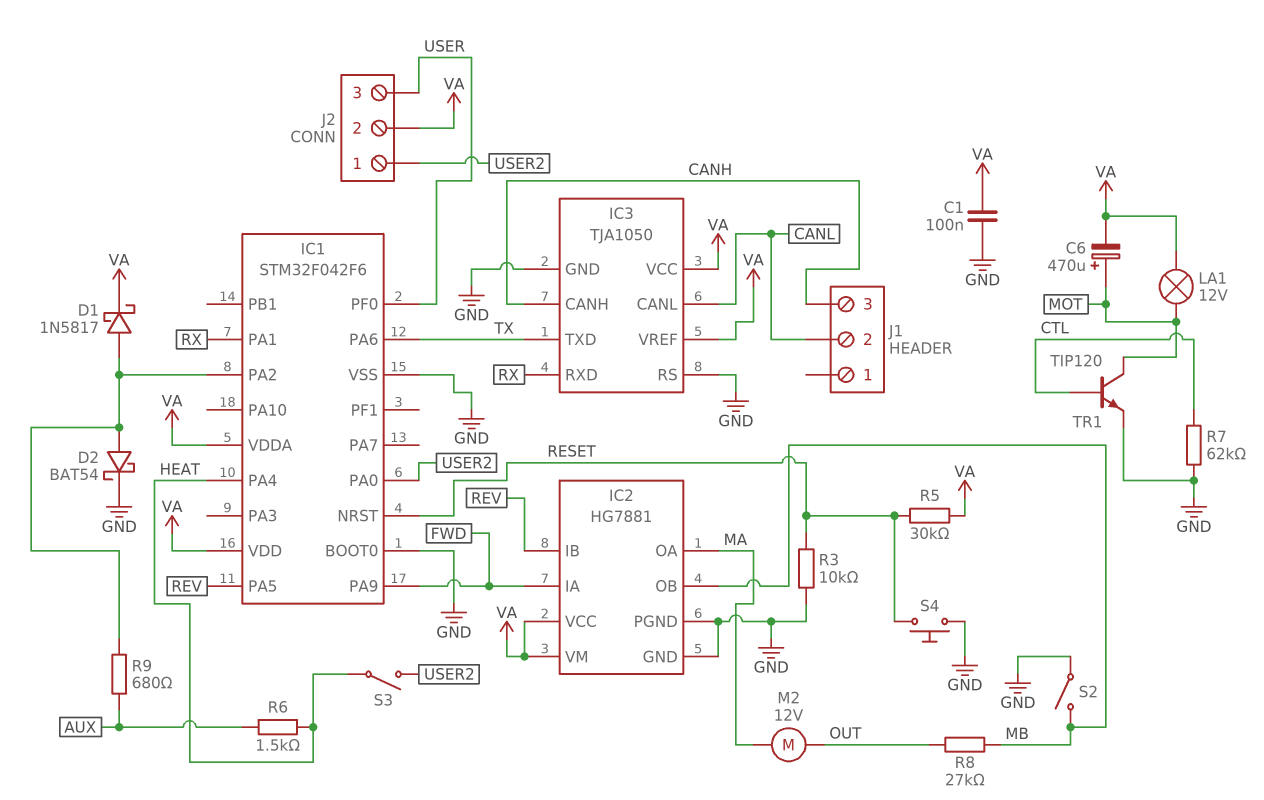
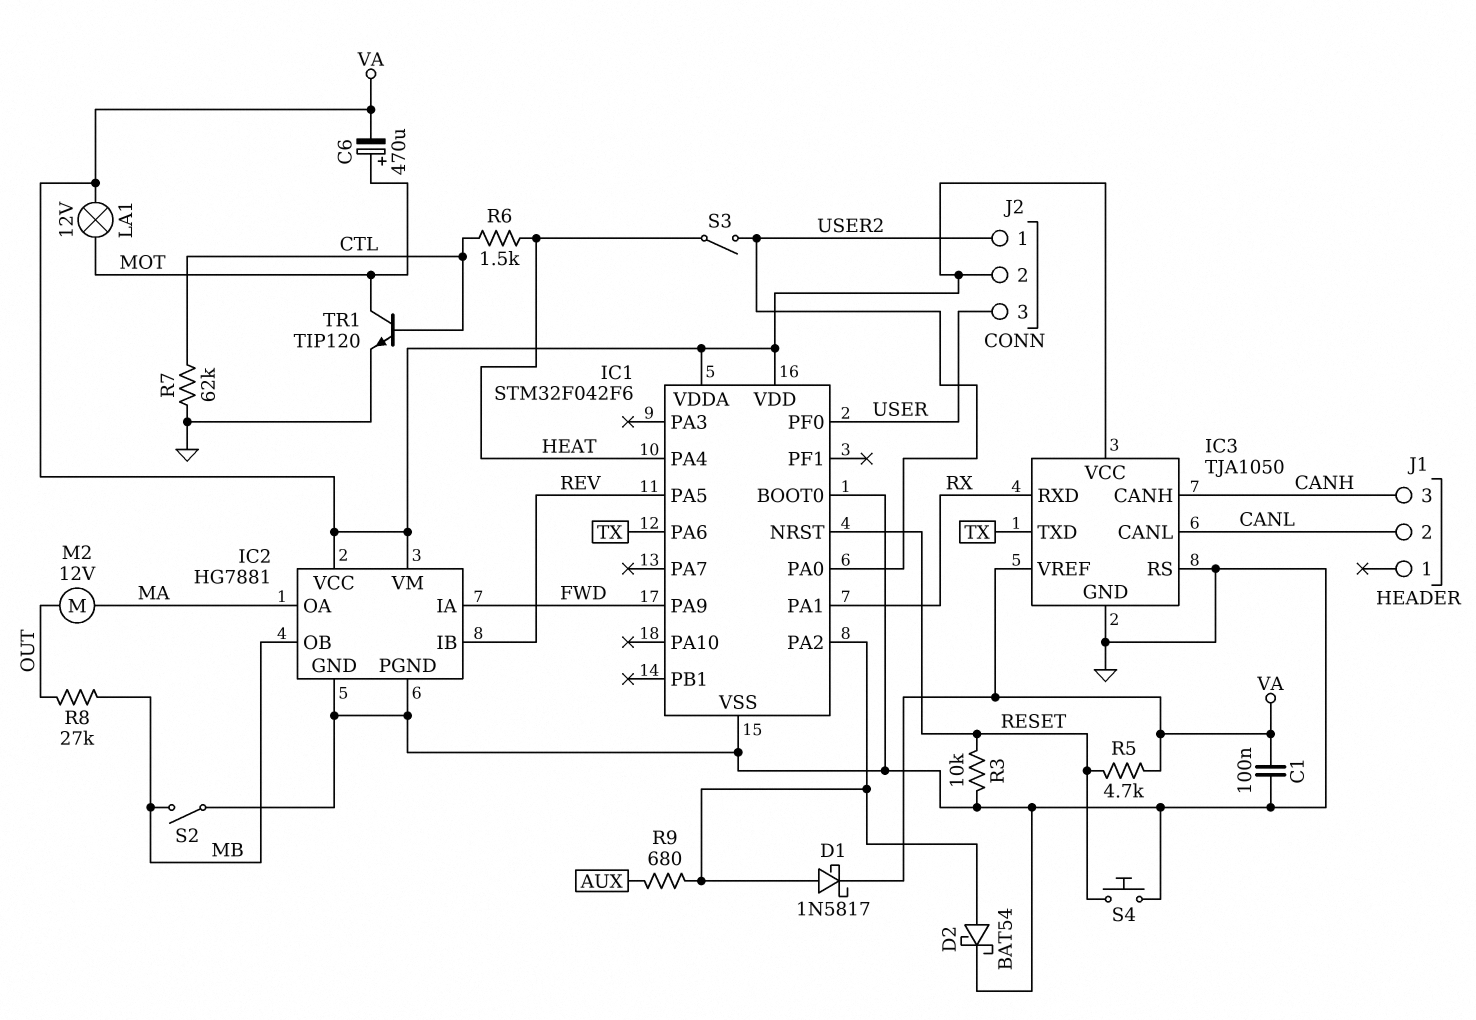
R5: 30k (RESET, VA) -> 4.7k (RESET, VA)
R6: 1.5k (AUX, HEAT) -> 1.5k (CTL, HEAT)

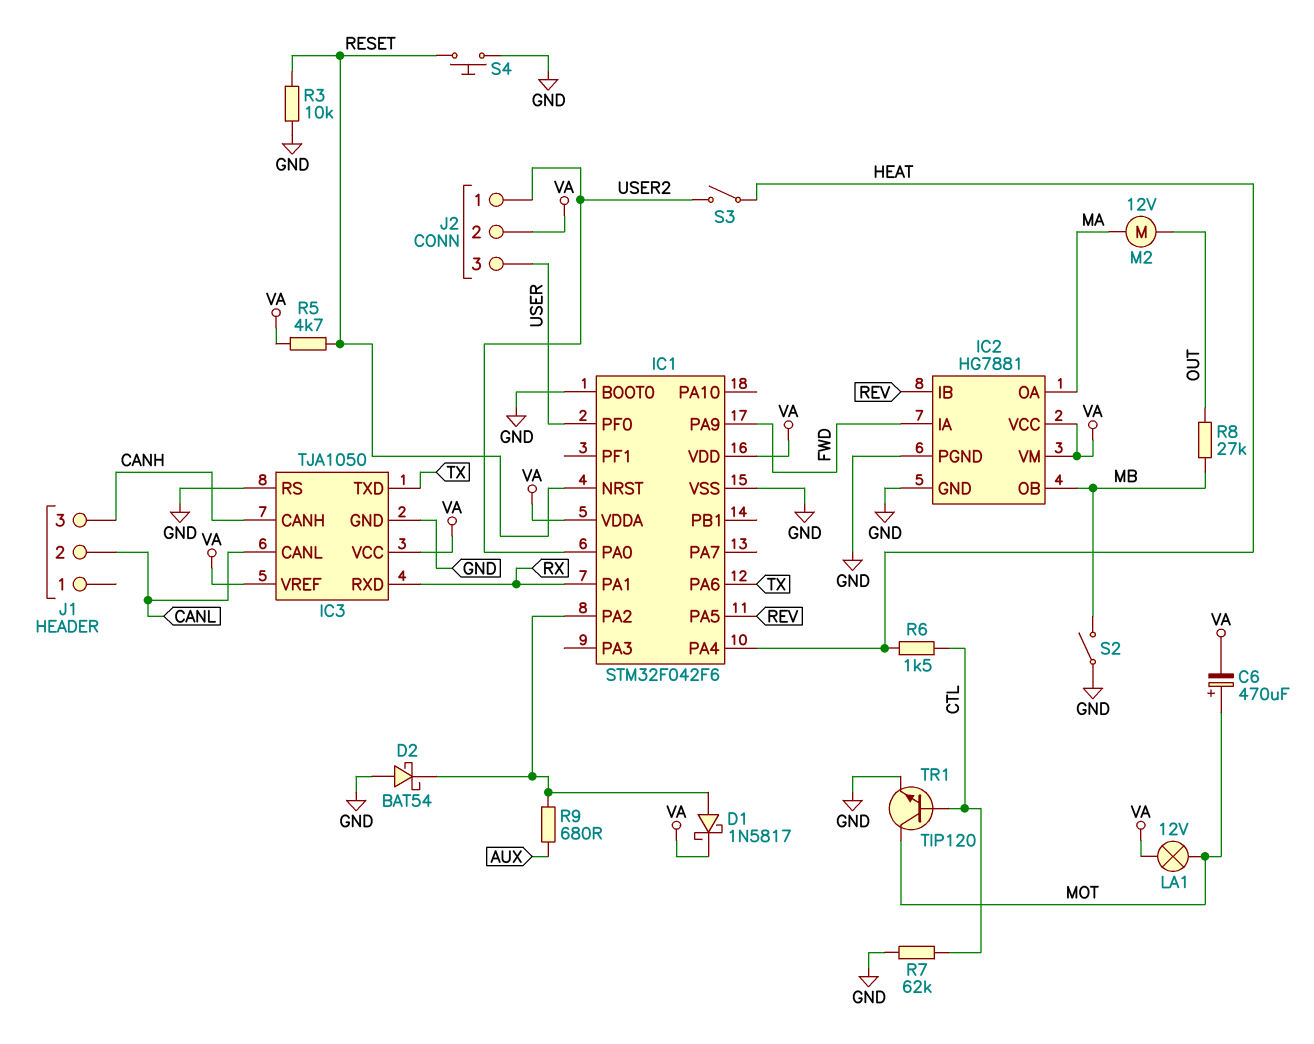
C1: 100nF (GND, VA) -> none
D2: schottky BAT54 (A IC1/PA2, K GND) -> schottky BAT54 (A GND, K IC1/PA2)

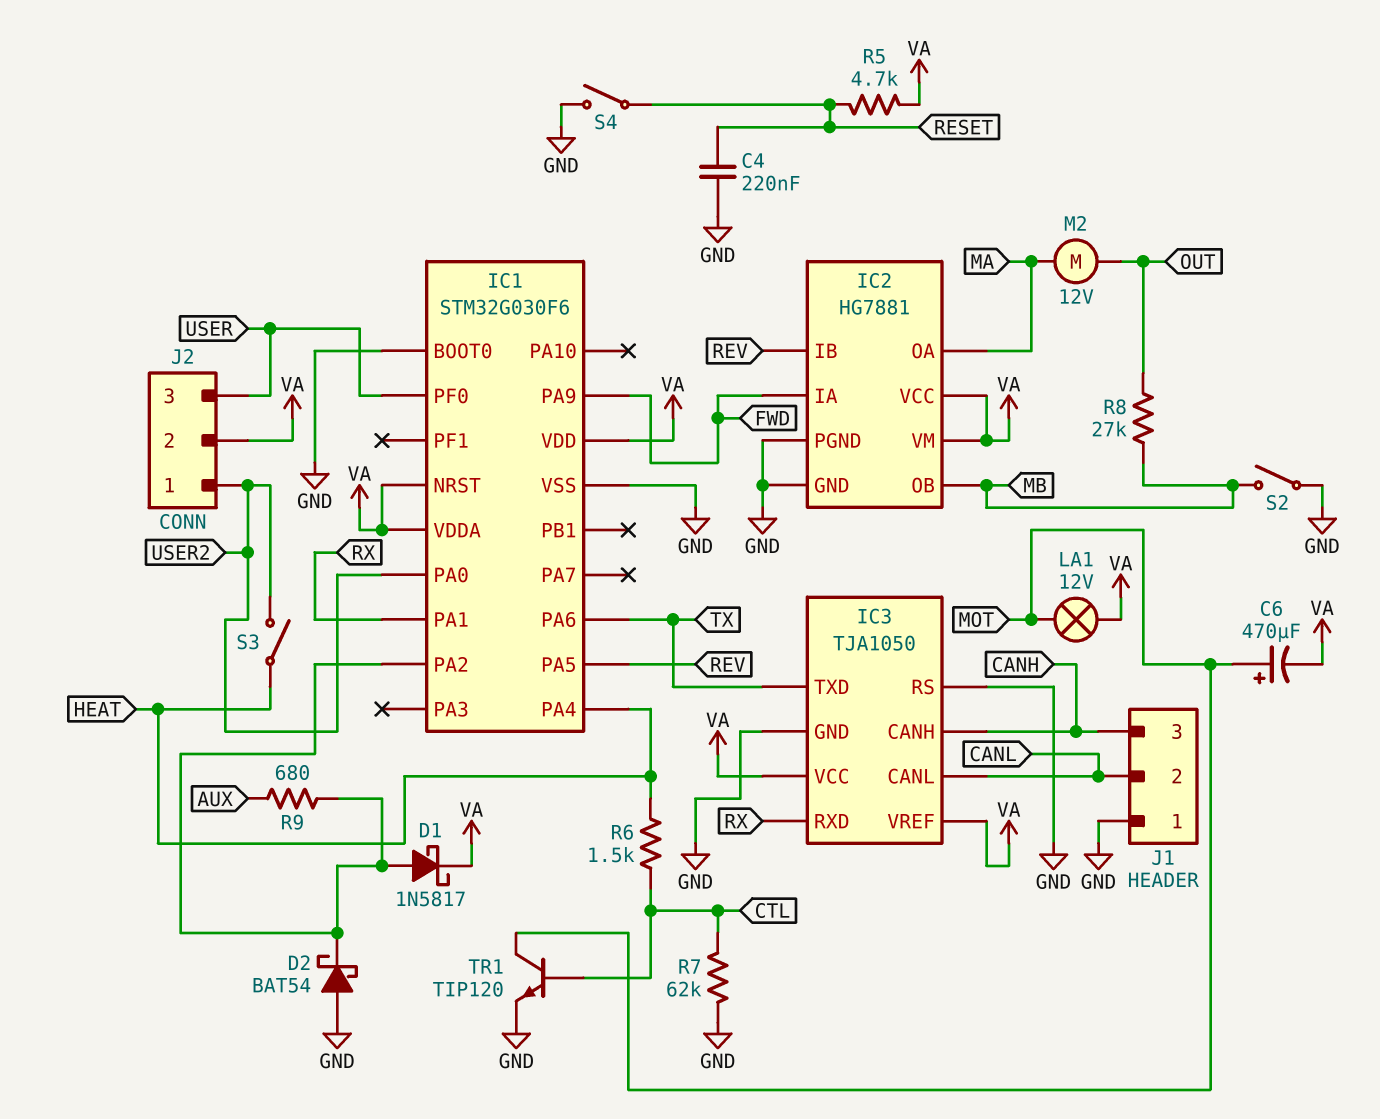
C4: none -> 220nF (GND, RESET)
IC1: STM32F042F6 -> STM32G030F6
IC1 pin NRST: RESET -> VA
J1 pin 1: none -> GND
R3: 10k (GND, RESET) -> none
S4: button (GND, RESET) -> switch (GND, RESET)

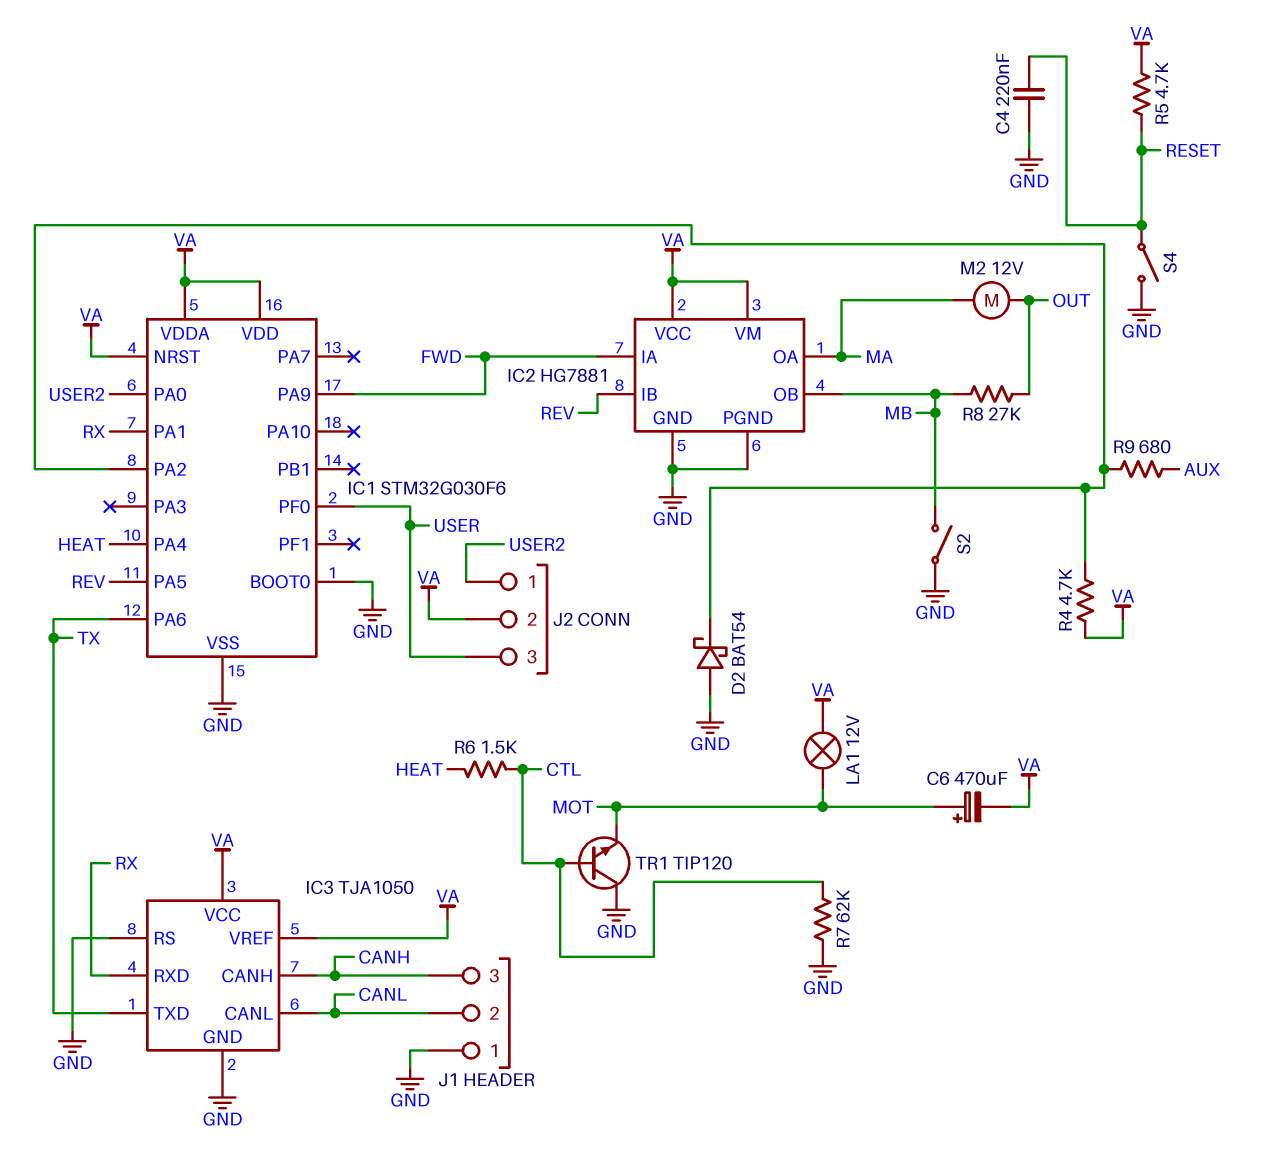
D1: schottky 1N5817 (A IC1/PA2, K VA) -> none
R4: none -> 4.7k (IC1/PA2, VA)
S3: switch (HEAT, USER2) -> none
TR1: NPN TIP120 (B CTL, C MOT, E GND) -> NPN TIP120 (B CTL, C GND, E MOT)

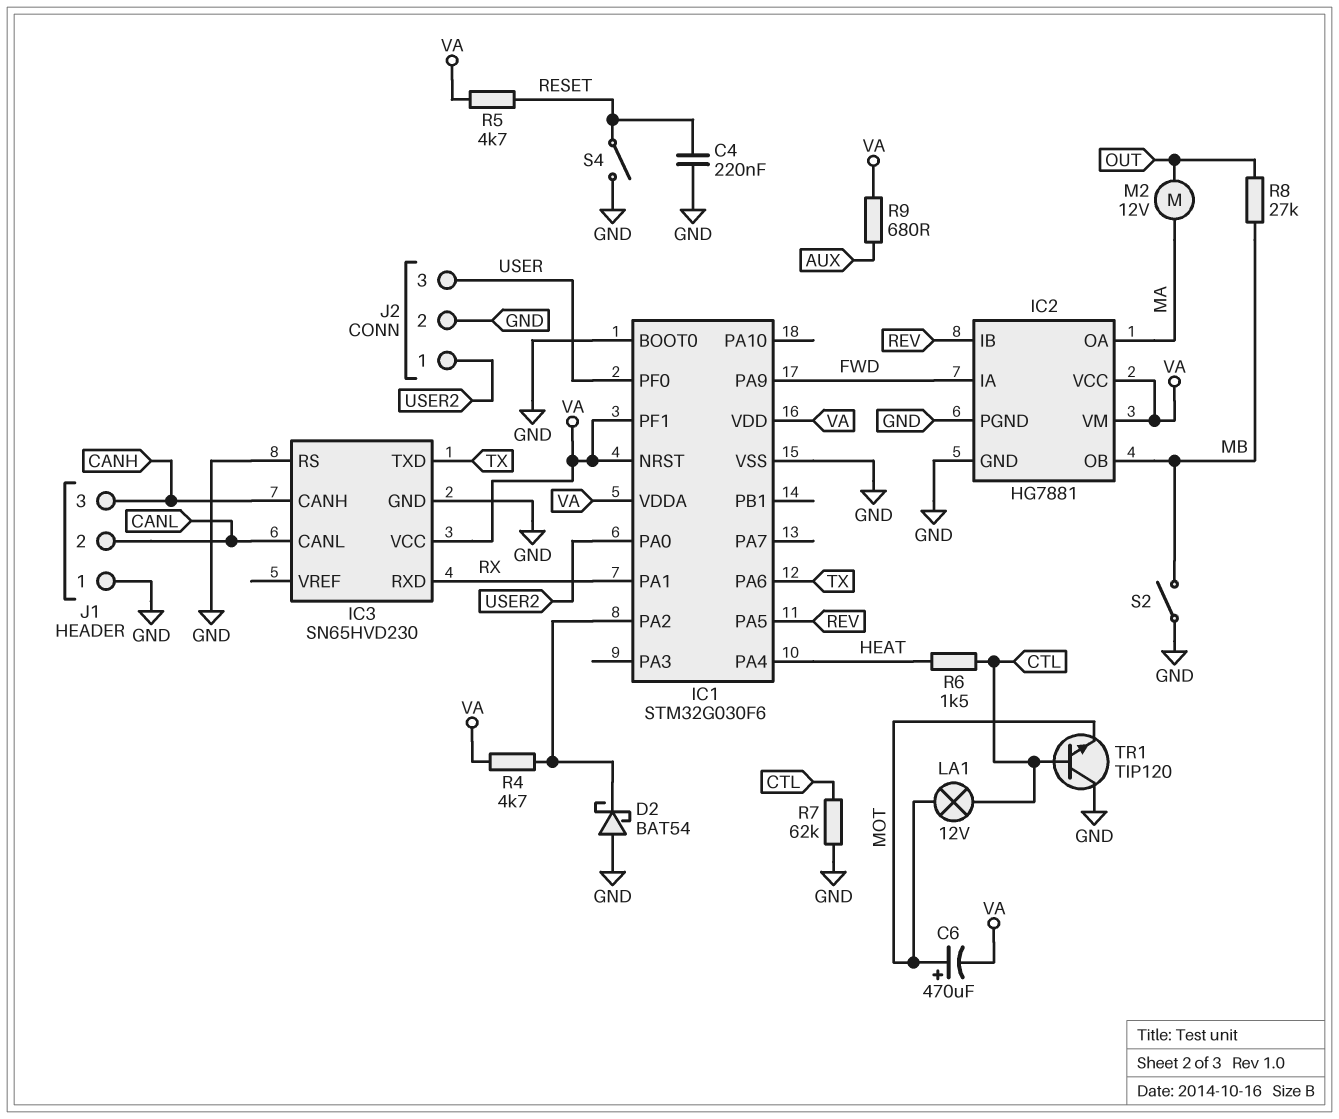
IC1 pin PF1: none -> VA
IC3: TJA1050 -> SN65HVD230
IC3 pin VREF: VA -> none
J2 pin 2: VA -> GND
LA1: lamp 12V (MOT, VA) -> lamp 12V (CTL, MOT)
R9: 680 (AUX, IC1/PA2) -> 680 (AUX, VA)

